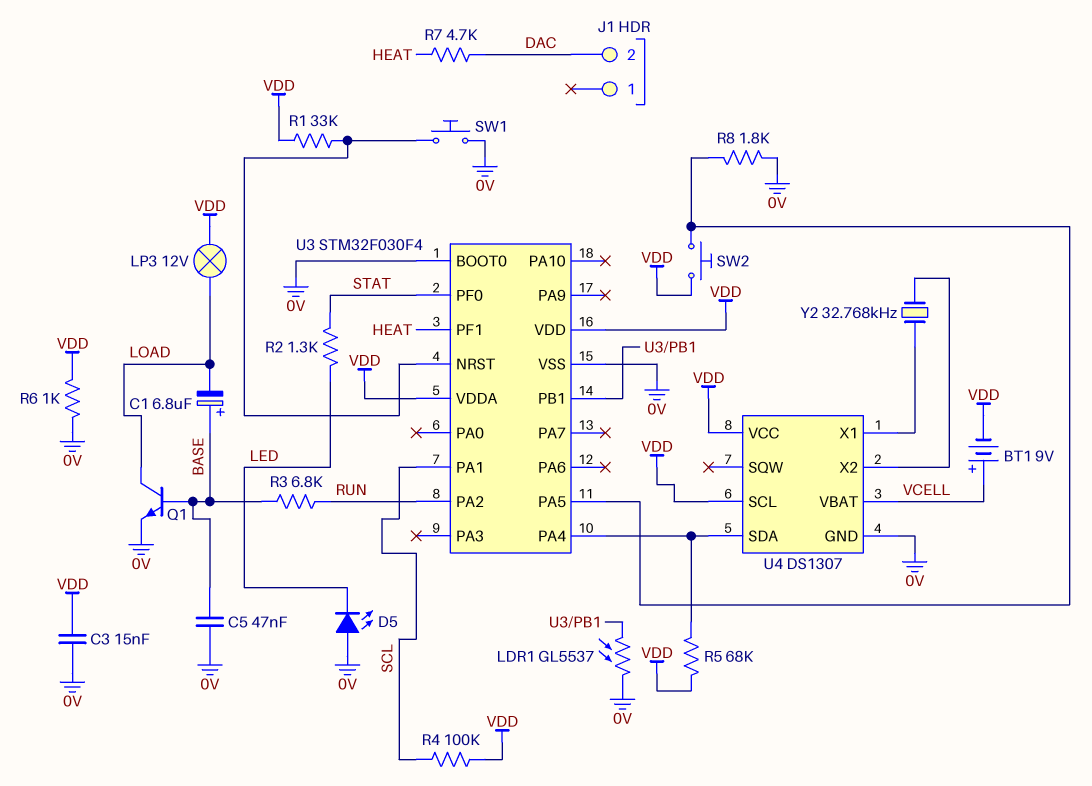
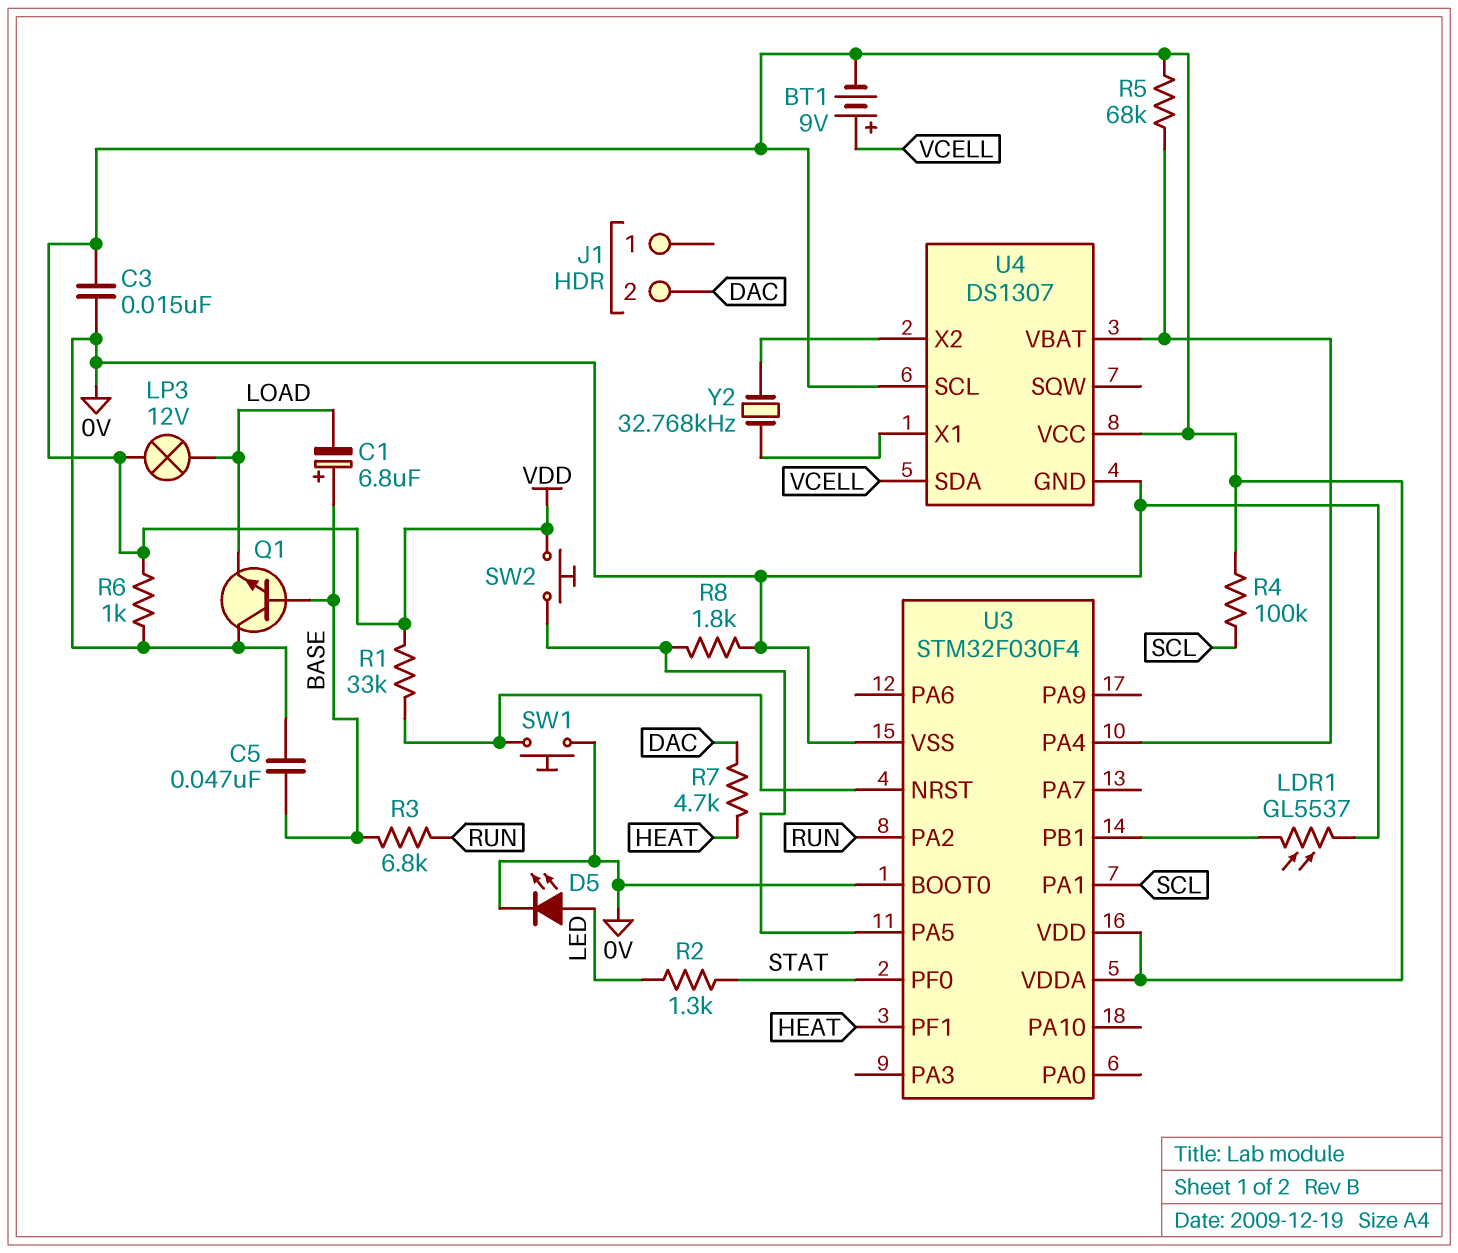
D5: LED (A 0V, K LED) -> LED (A LED, K 0V)
Q1: NPN (B BASE, C LOAD, E 0V) -> NPN (B BASE, C 0V, E LOAD)
U4 pin SDA: U3/PA4 -> VCELL
U4 pin VBAT: VCELL -> U3/PA4

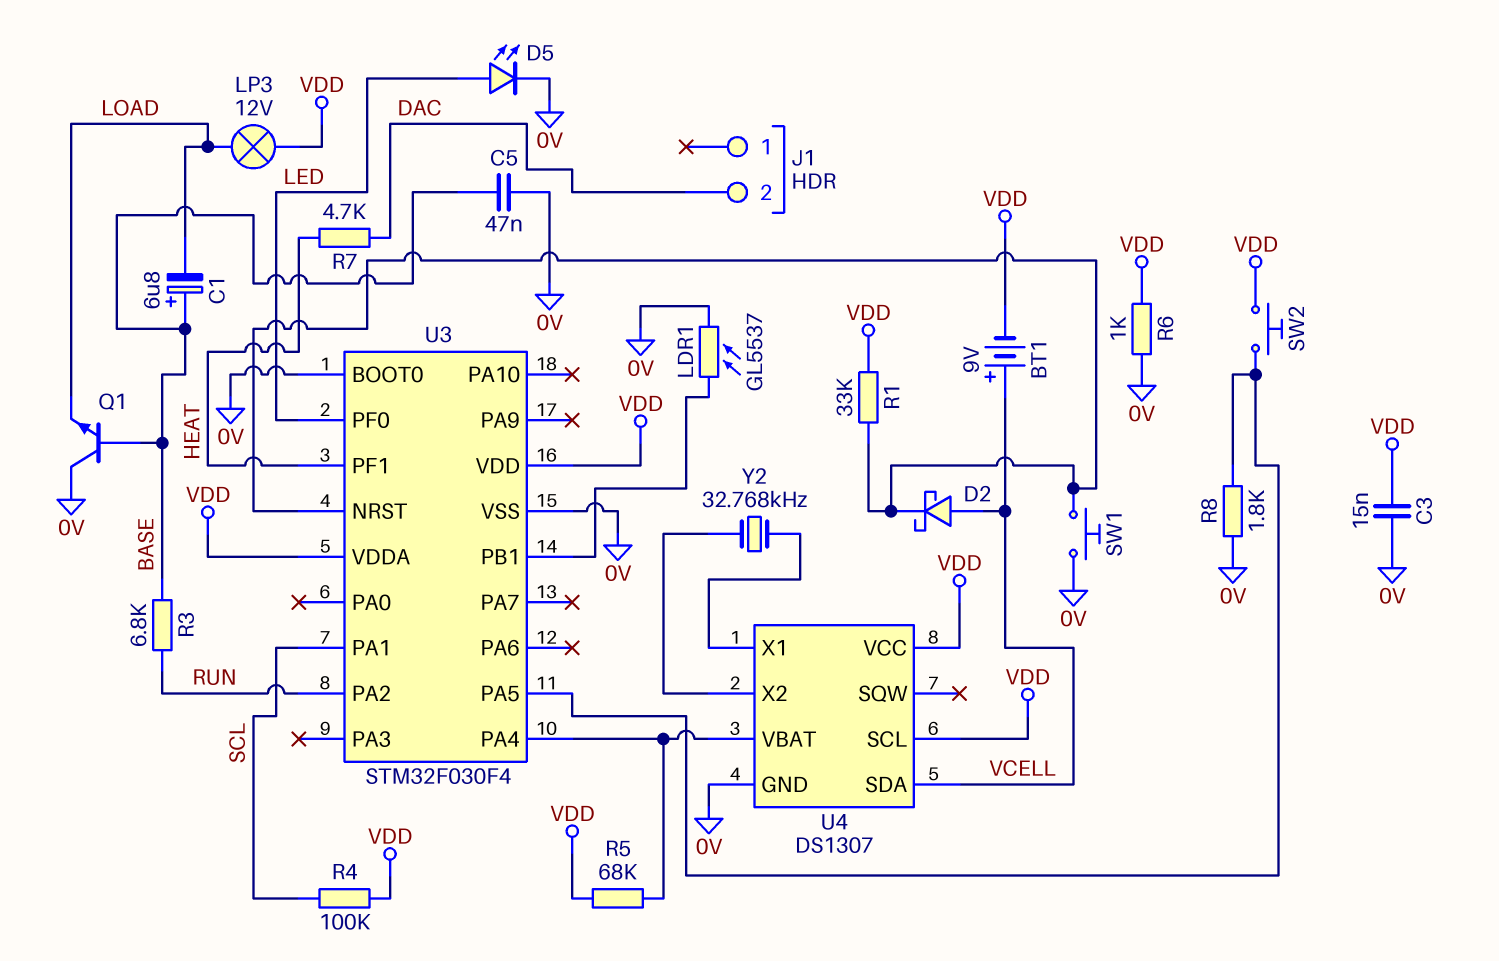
D2: none -> schottky (A VCELL, K U3/NRST)
R2: 1.3k (LED, STAT) -> none
U3 pin PF0: STAT -> LED

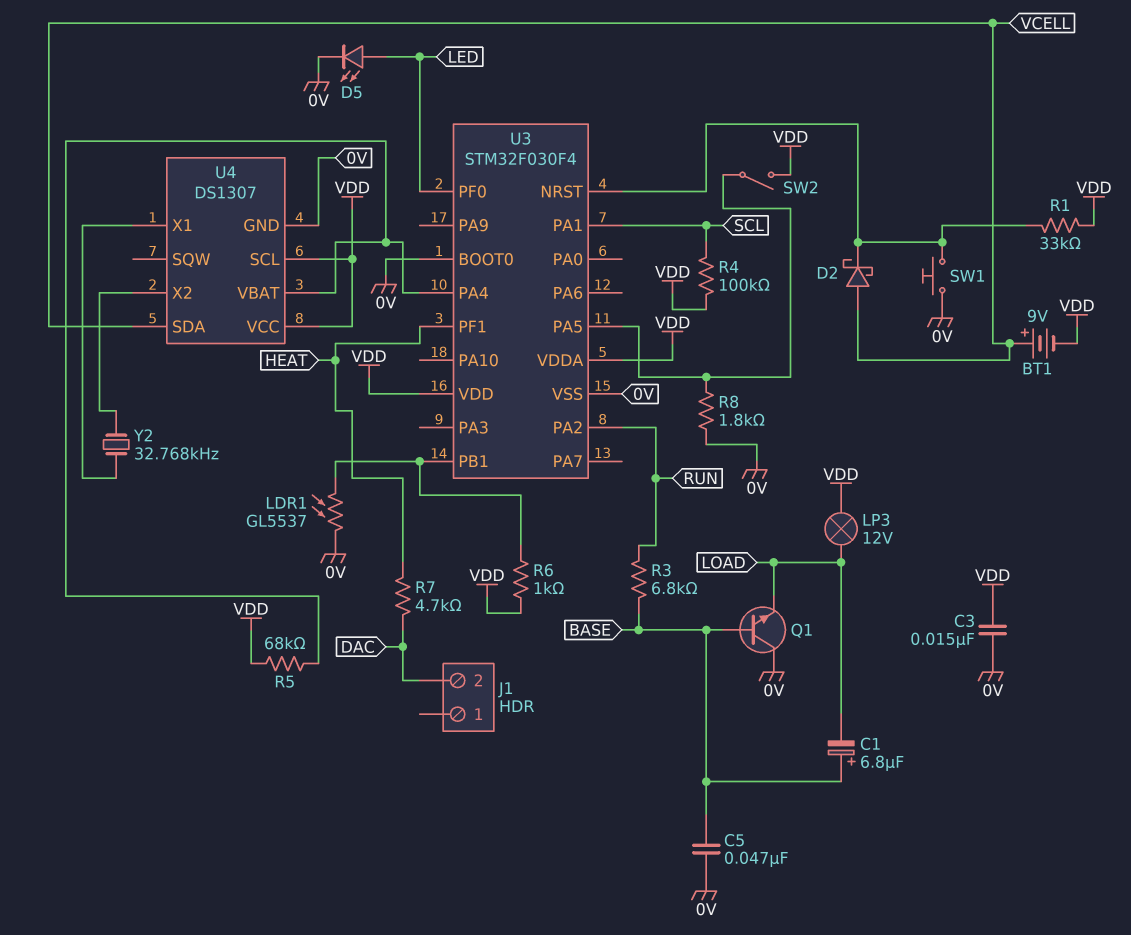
R6: 1k (0V, VDD) -> 1k (U3/PB1, VDD)
SW2: button (U3/PA5, VDD) -> switch (U3/PA5, VDD)

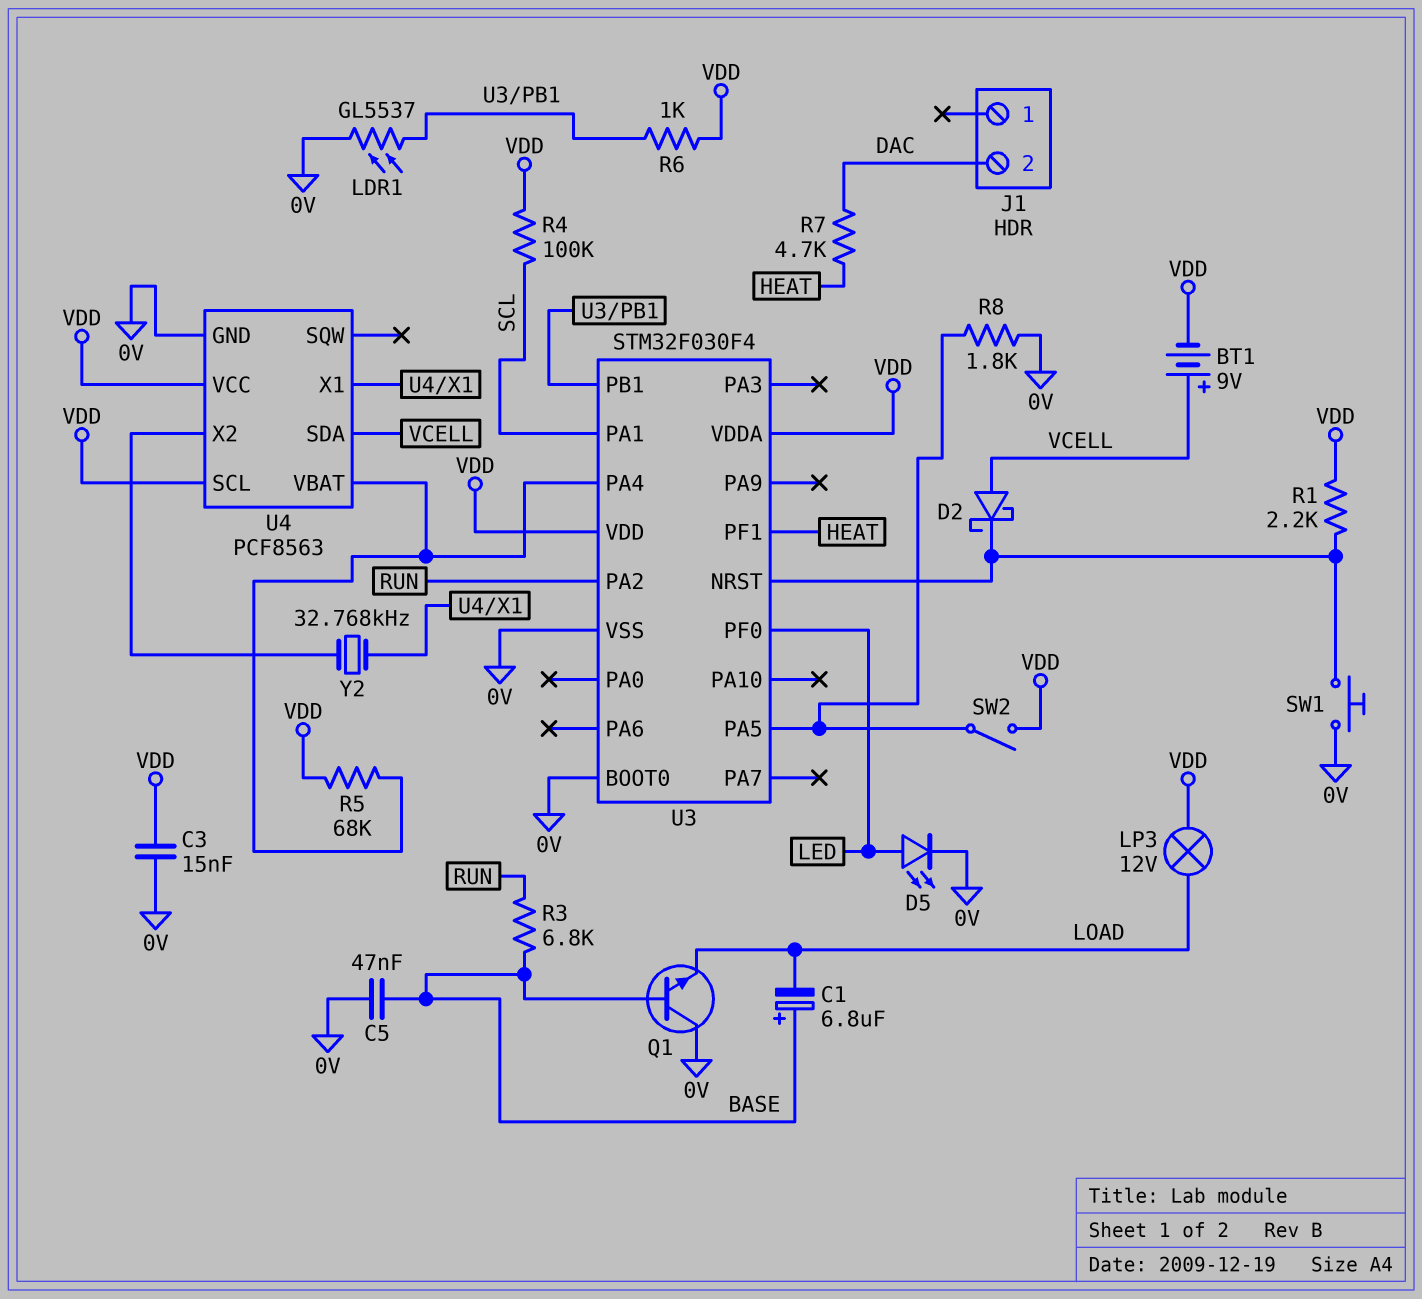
R1: 33k (U3/NRST, VDD) -> 2.2k (U3/NRST, VDD)
U4: DS1307 -> PCF8563

